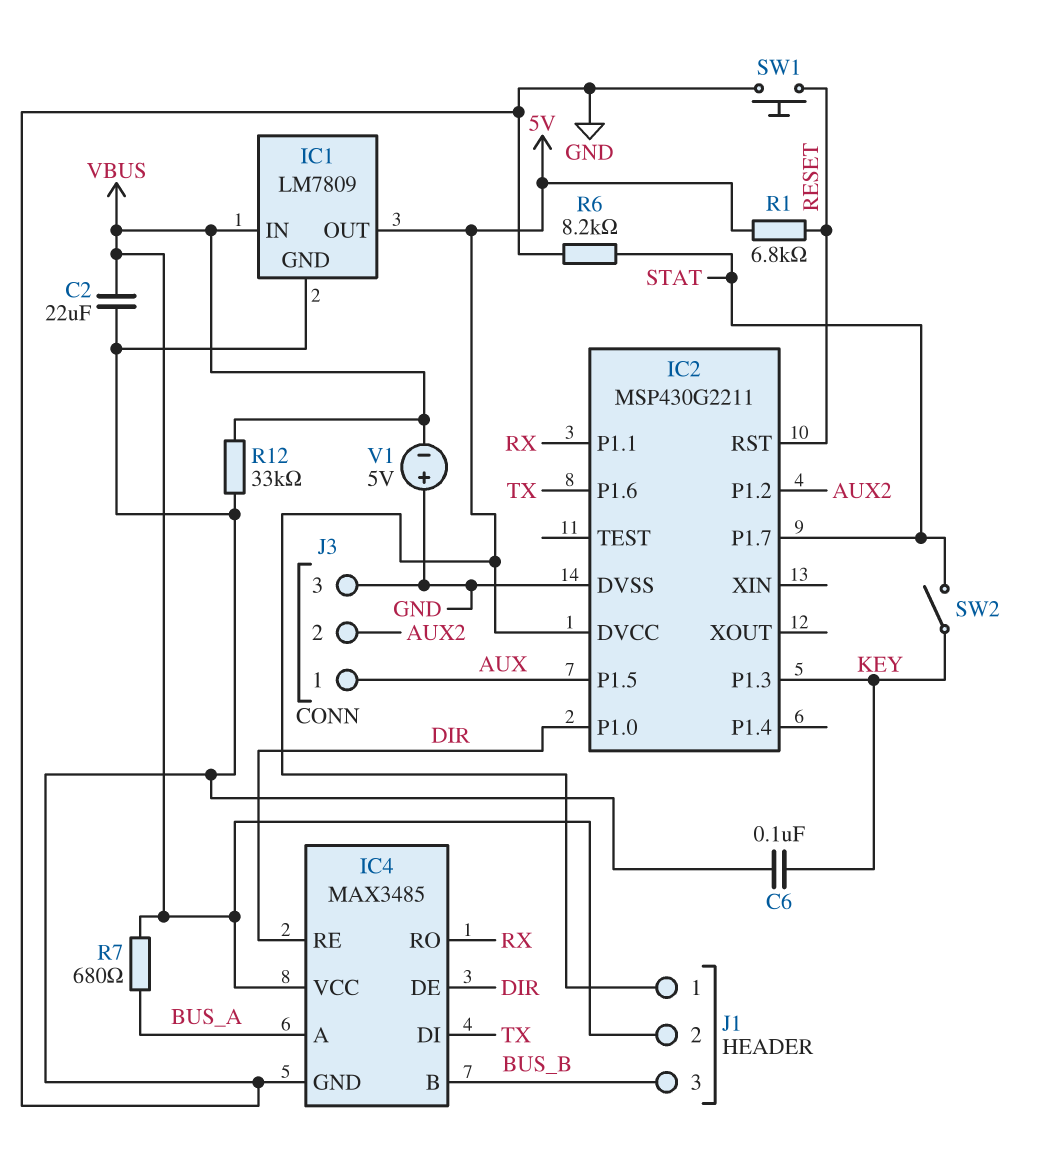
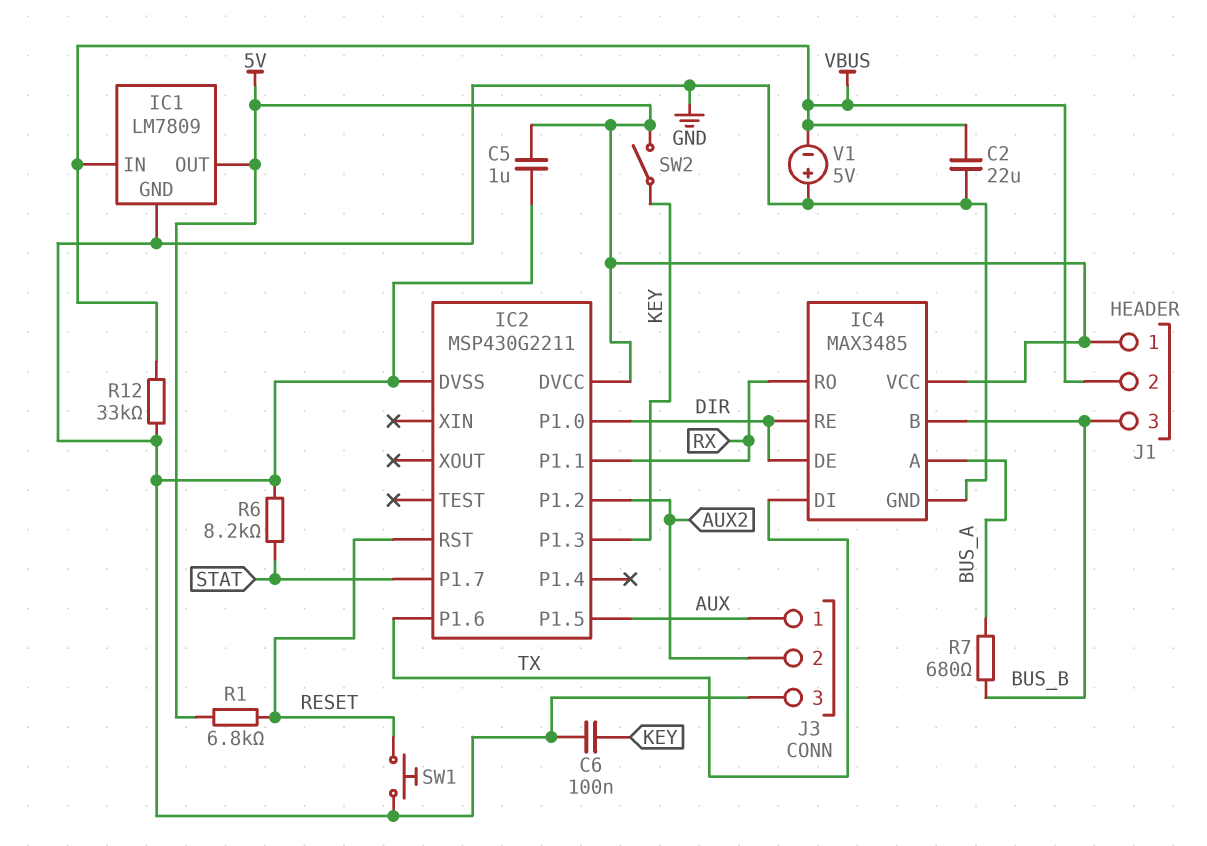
C5: none -> 1uF (5V, GND)
IC4 pin VCC: VBUS -> 5V
R7: 680 (BUS_A, VBUS) -> 680 (BUS_A, BUS_B)
SW2: switch (KEY, STAT) -> switch (5V, KEY)

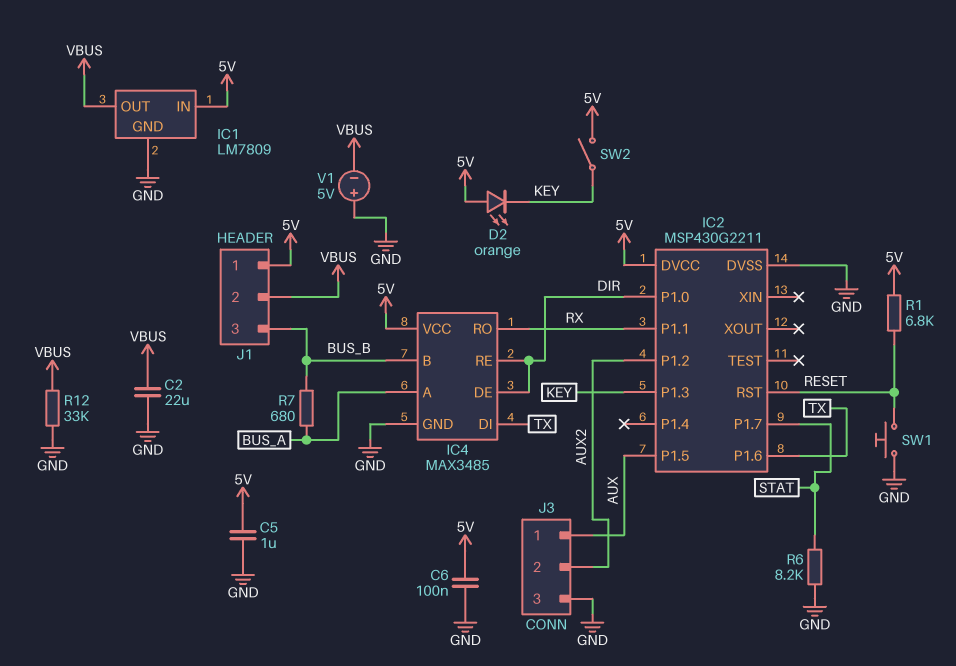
C6: 100nF (GND, KEY) -> 100nF (5V, GND)
D2: none -> LED orange (A 5V, K KEY)
IC1 pin IN: VBUS -> 5V
IC1 pin OUT: 5V -> VBUS

